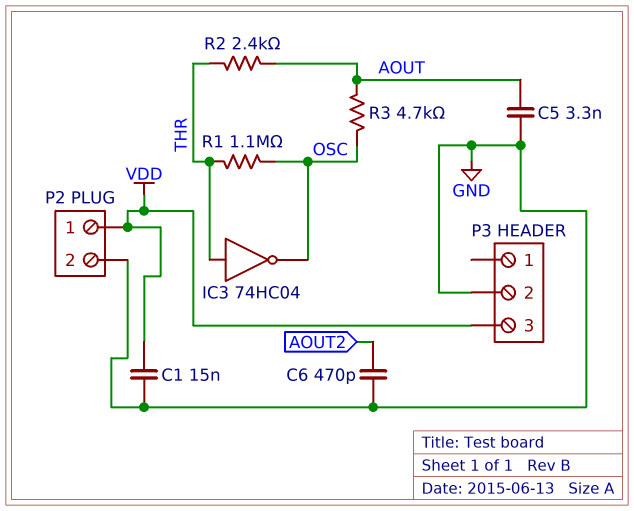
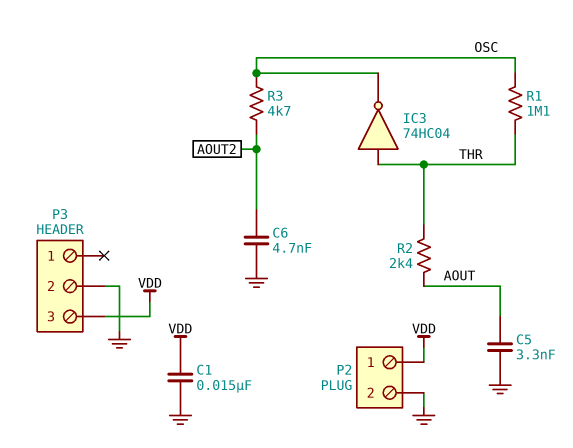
C6: 470pF (AOUT2, GND) -> 4.7nF (AOUT2, GND)
R3: 4.7k (AOUT, OSC) -> 4.7k (AOUT2, OSC)

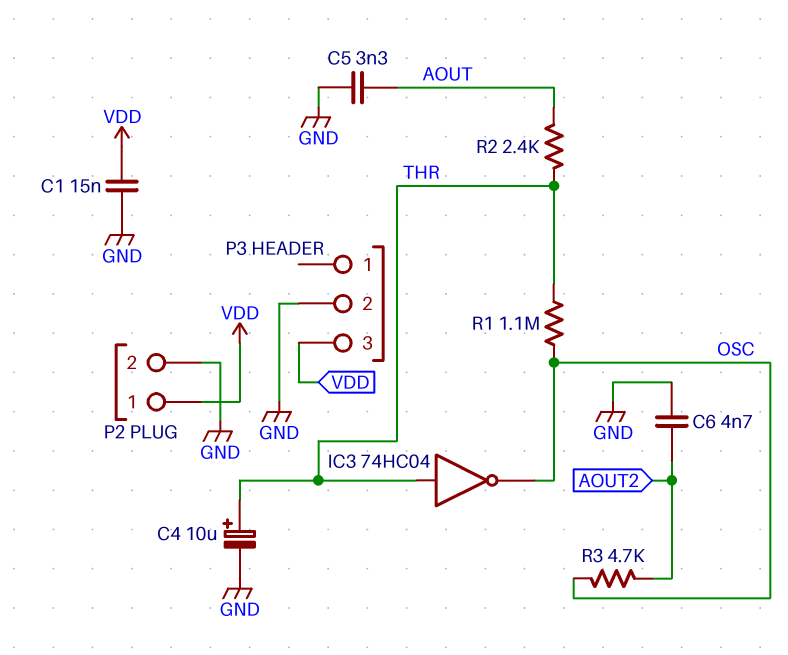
C4: none -> 10uF (plus THR, minus GND)

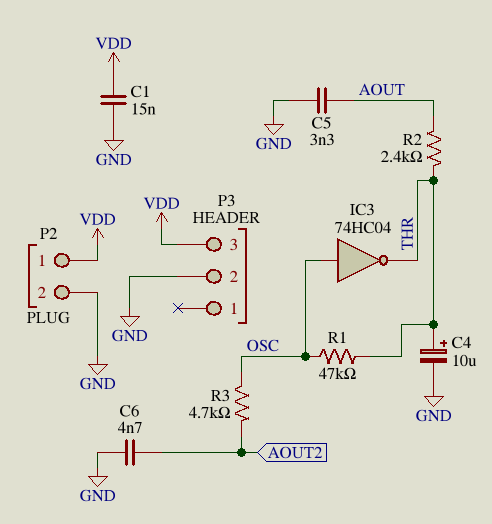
IC3: NOT 74HC04 (in THR, out OSC) -> NOT 74HC04 (in OSC, out THR)
R1: 1.1M (OSC, THR) -> 47k (OSC, THR)

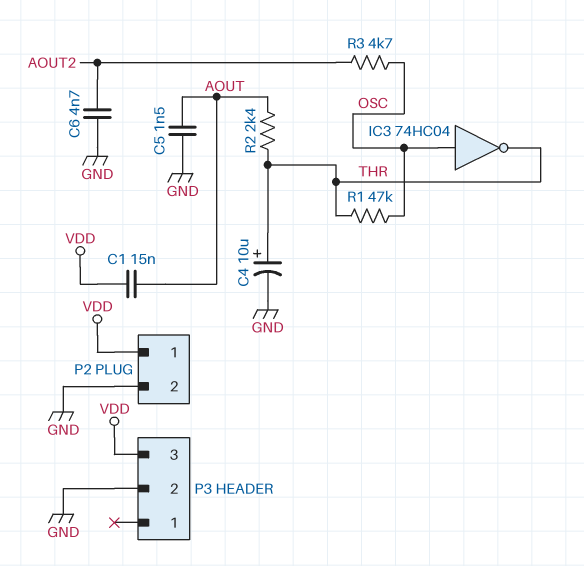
C1: 15nF (GND, VDD) -> 15nF (AOUT, VDD)
C5: 3.3nF (AOUT, GND) -> 1.5nF (AOUT, GND)

